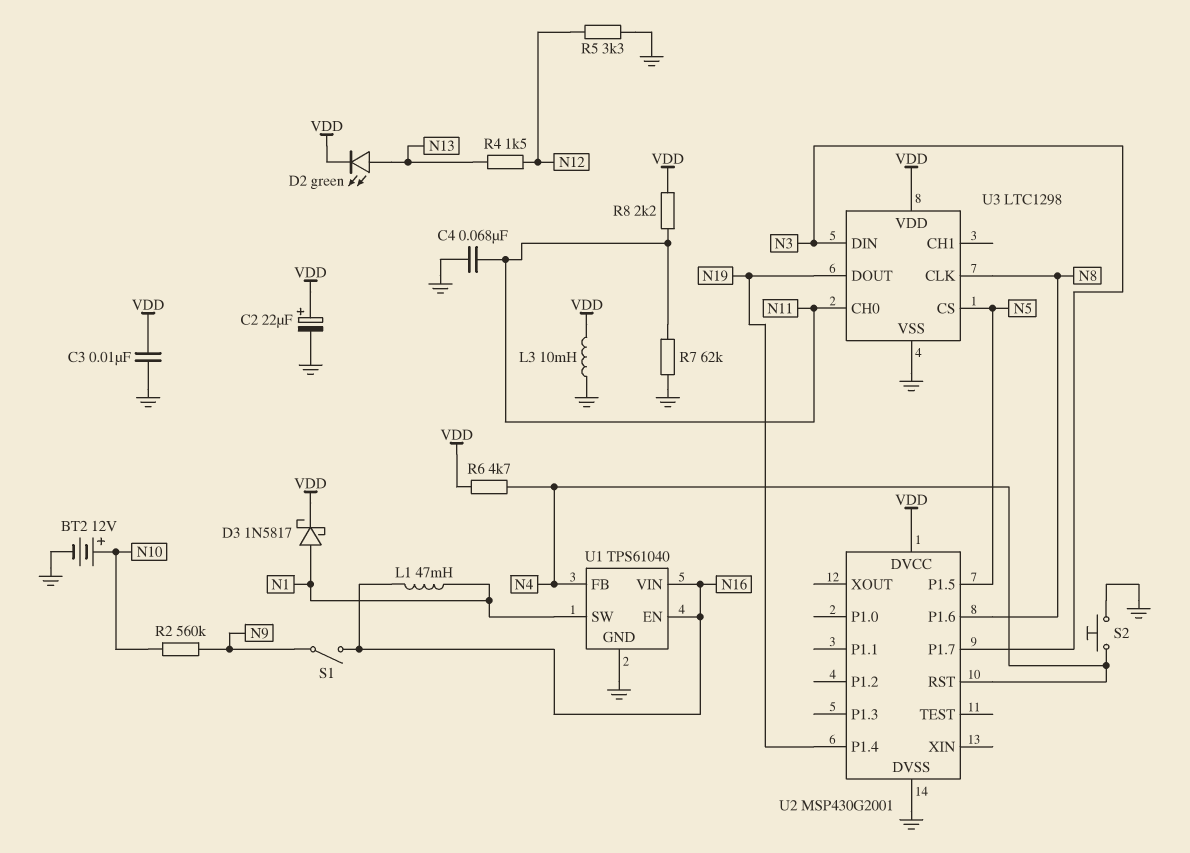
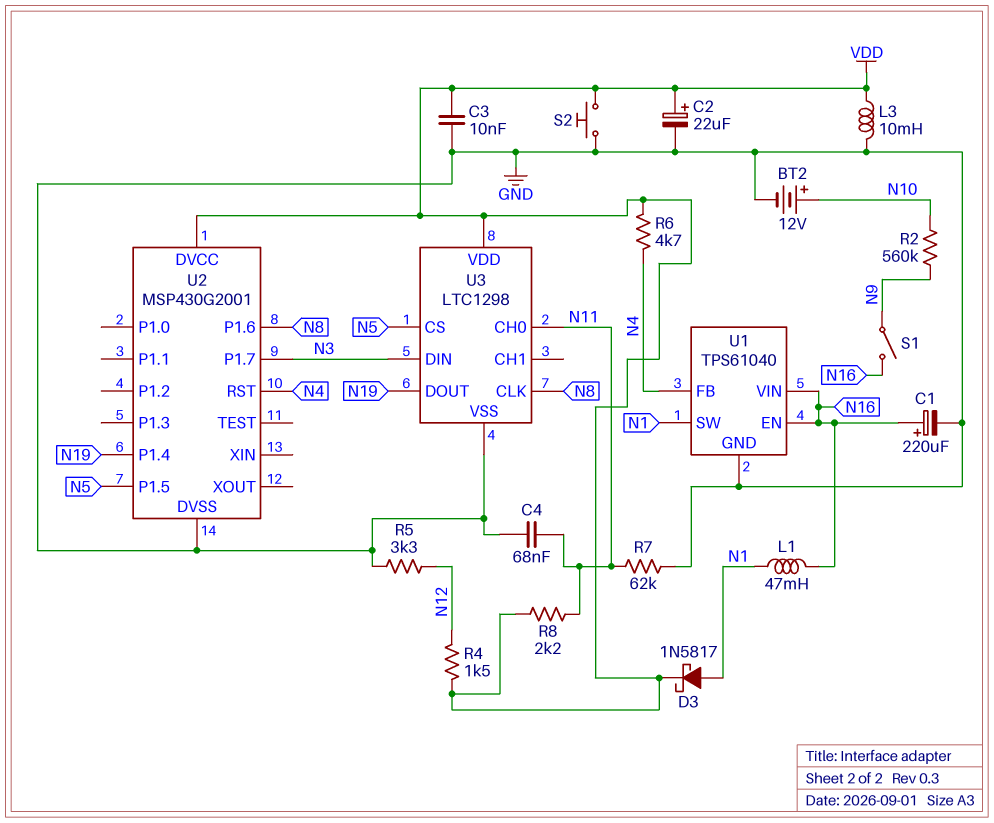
C1: none -> 220uF (plus N16, minus GND)
D2: LED green (A N13, K VDD) -> none
R4: 1.5k (N12, N13) -> 1.5k (N12, VDD)
S2: button (GND, N4) -> button (GND, VDD)

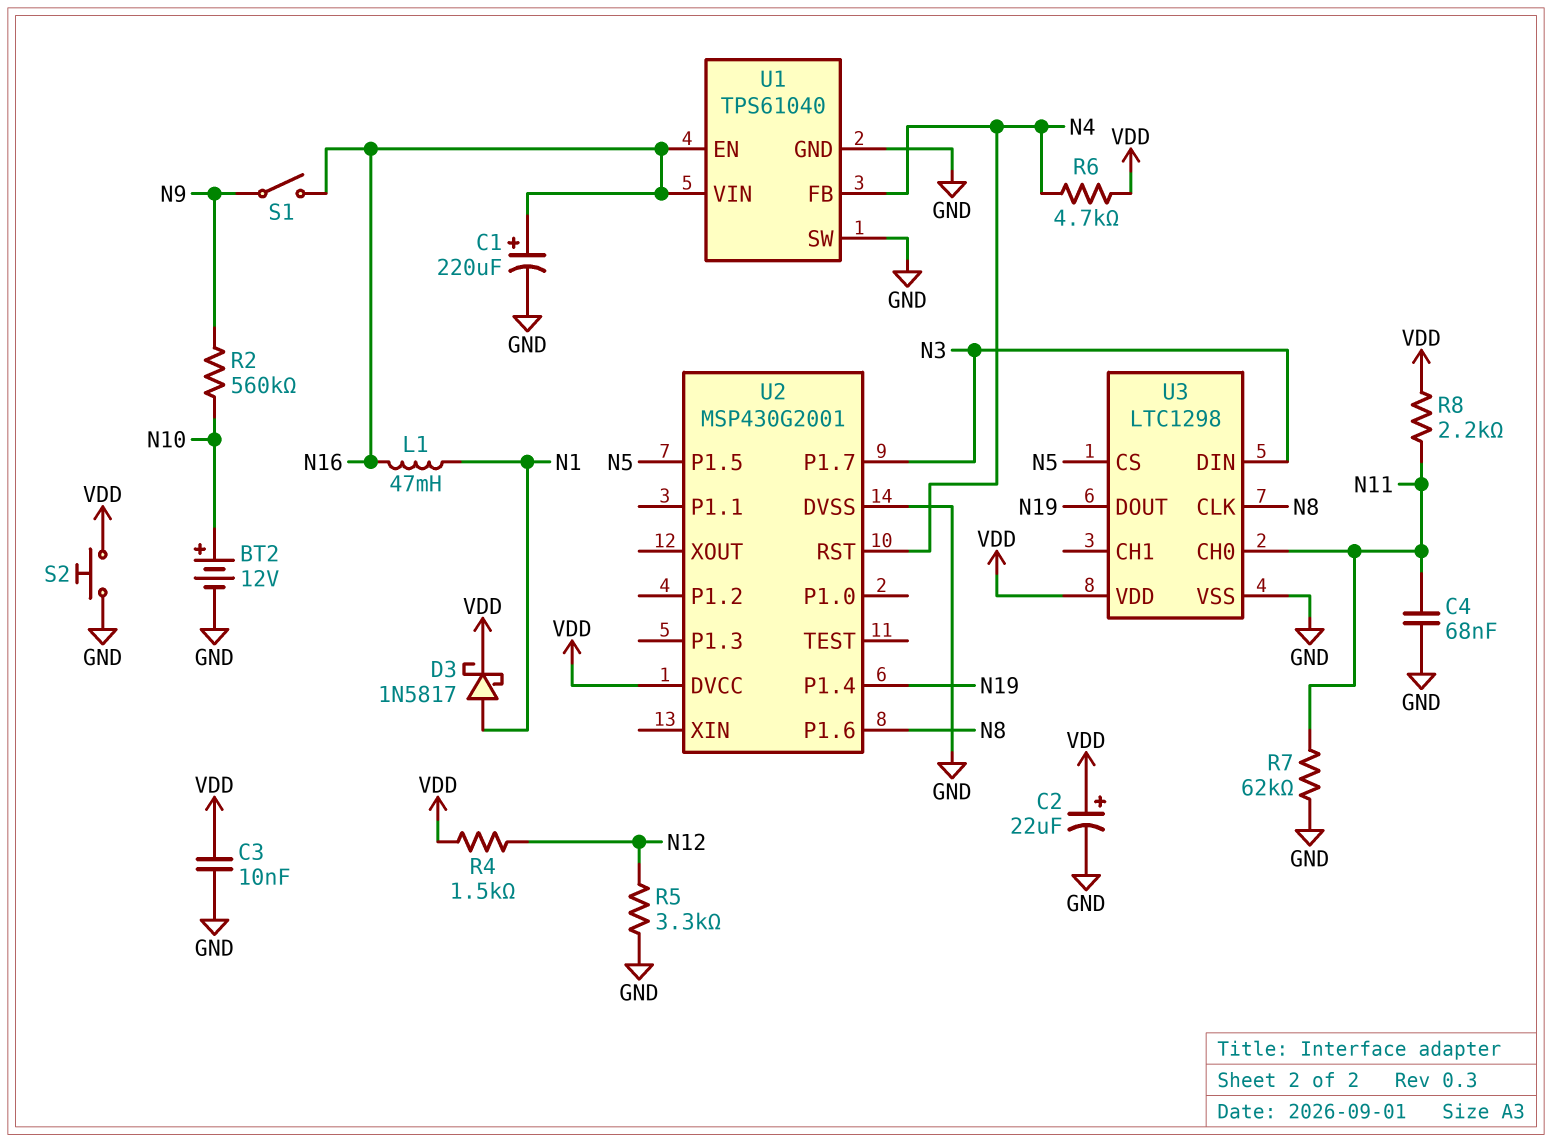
L3: 10mH (GND, VDD) -> none
U1 pin SW: N1 -> GND

